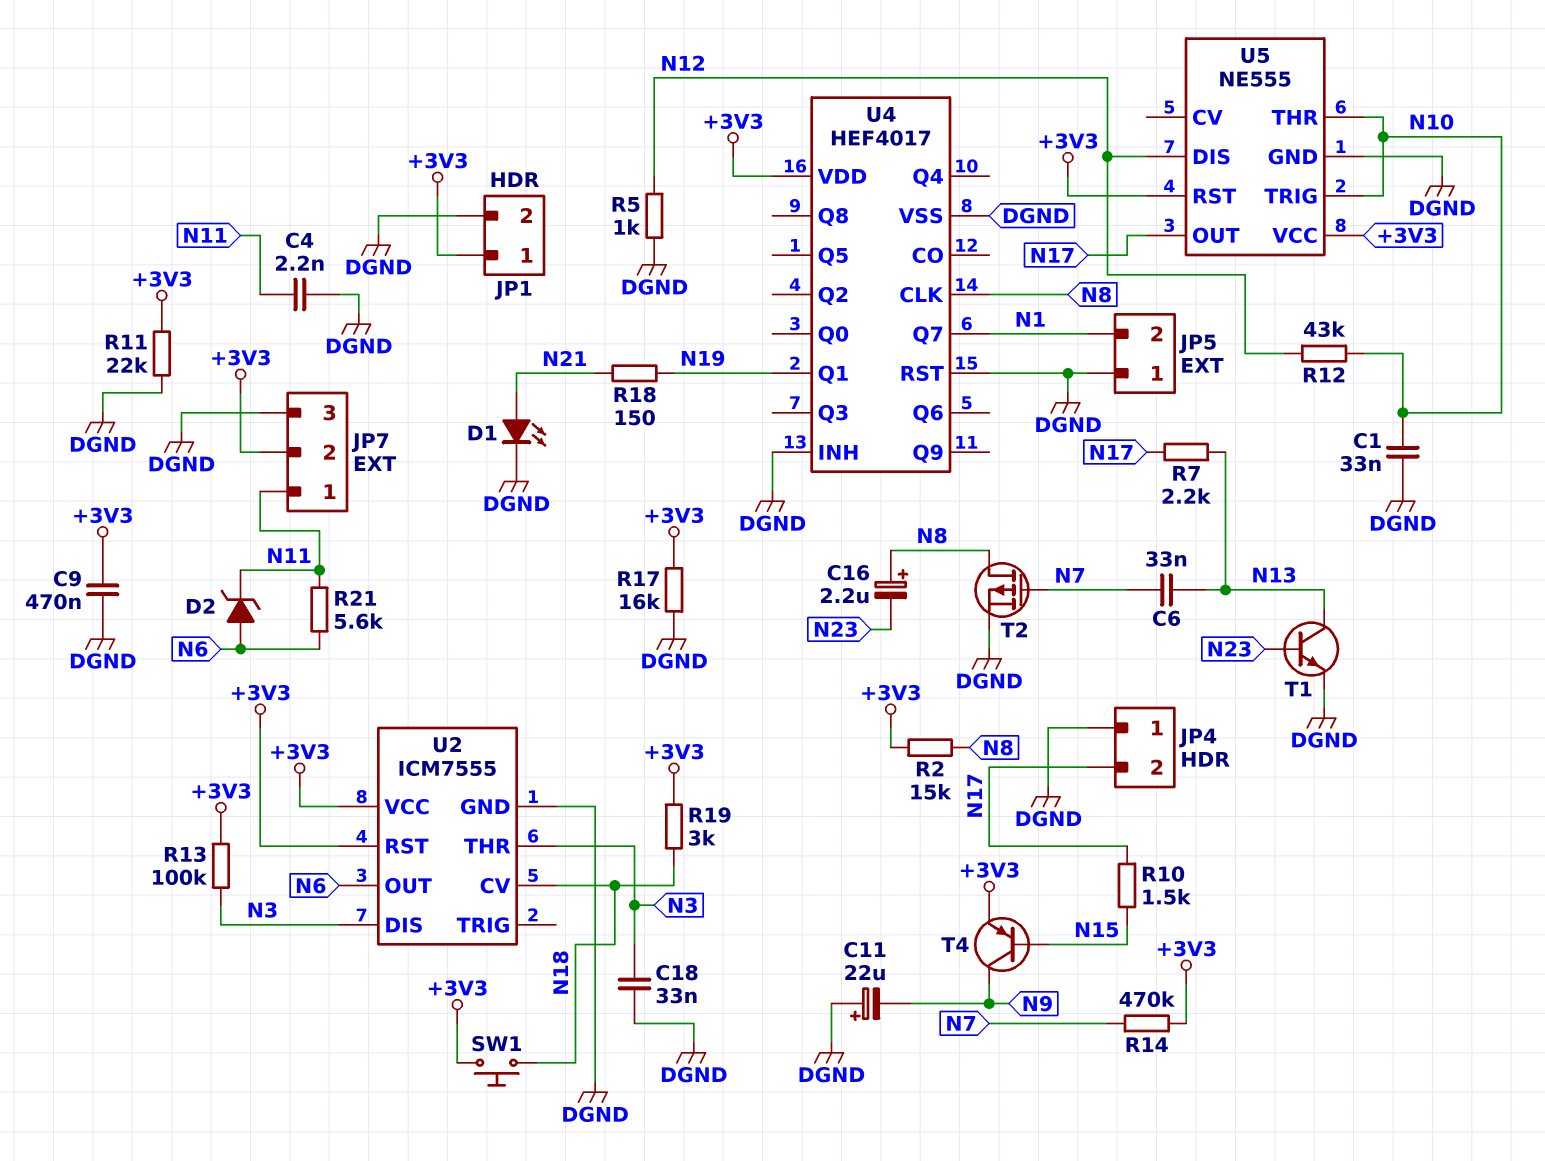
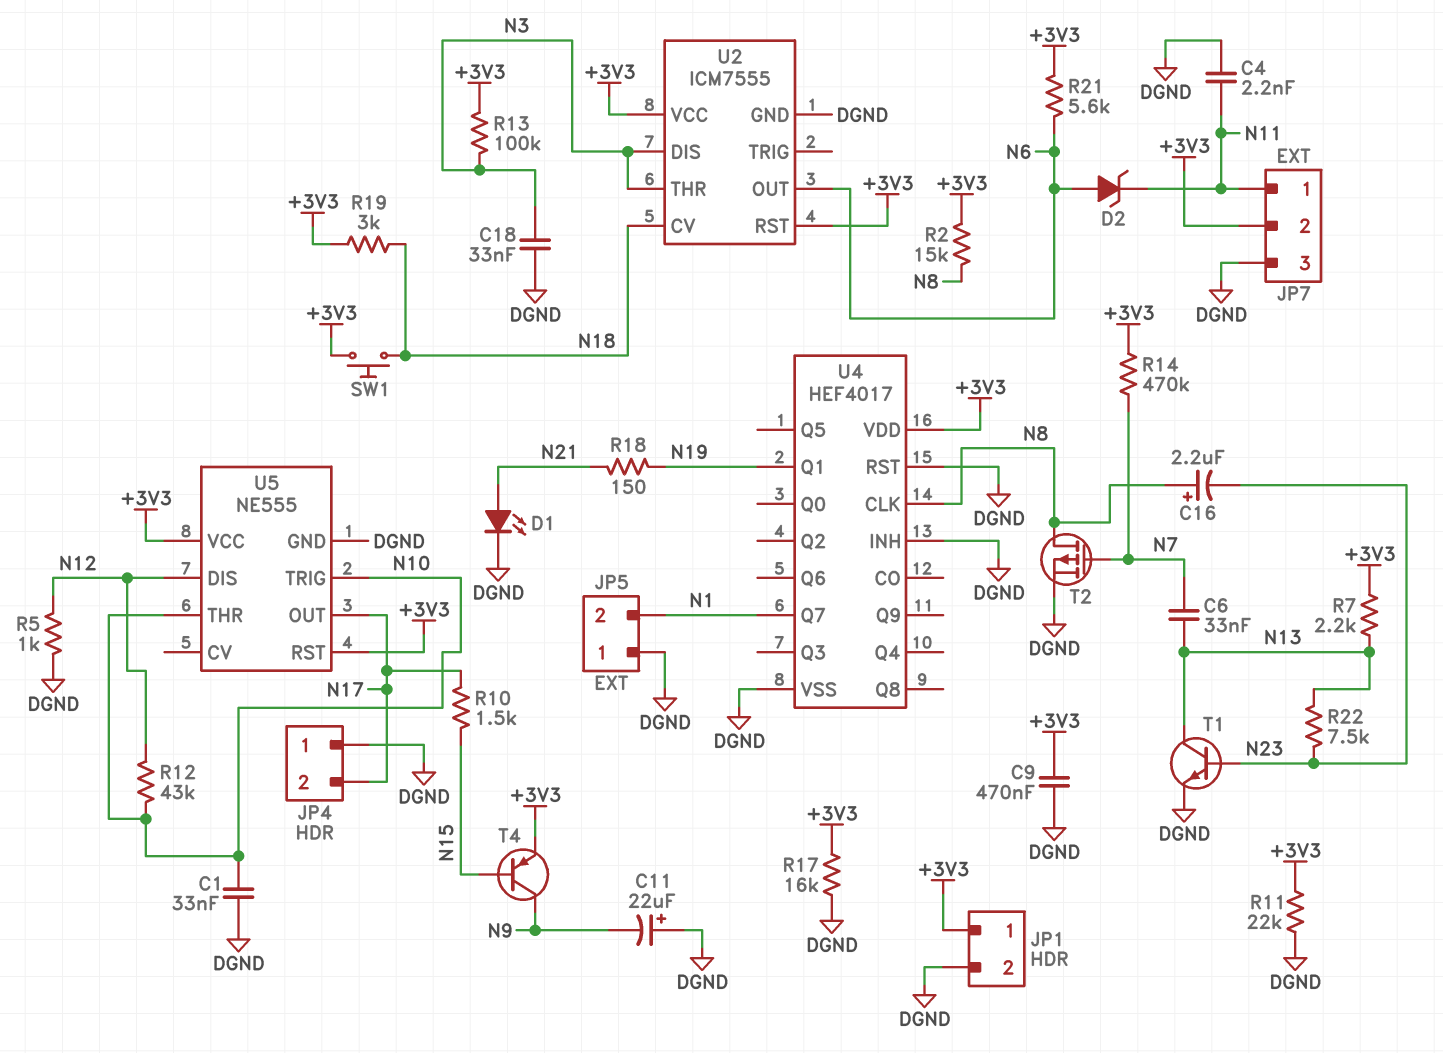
R7: 2.2k (N13, N17) -> 2.2k (+3V3, N13)
R21: 5.6k (N6, N11) -> 5.6k (+3V3, N6)
R22: none -> 7.5k (N13, N23)

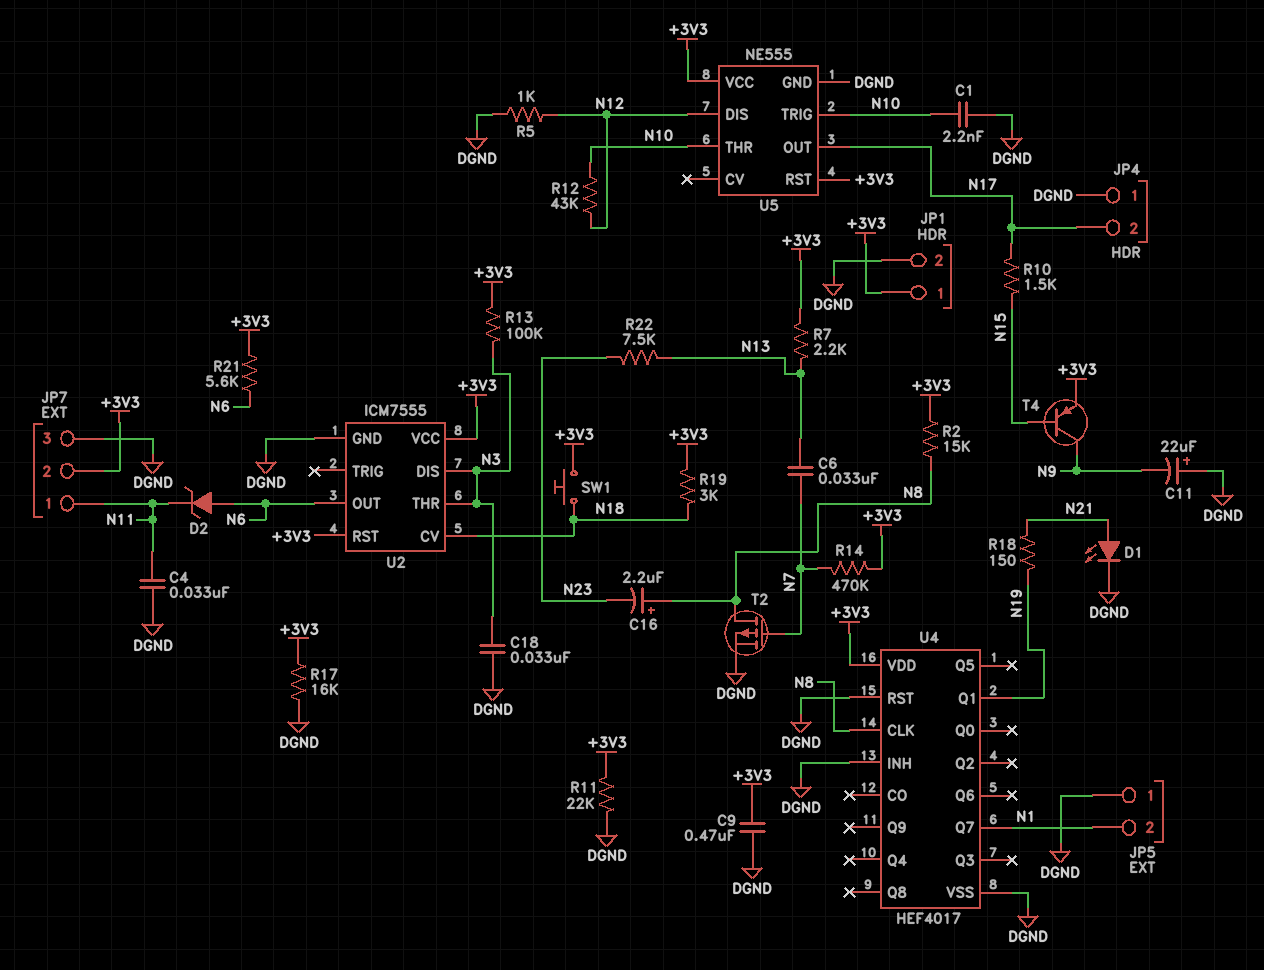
C1: 33nF (DGND, N10) -> 2.2nF (DGND, N10)
C4: 2.2nF (DGND, N11) -> 33nF (DGND, N11)
T1: NPN (B N23, C N13, E DGND) -> none

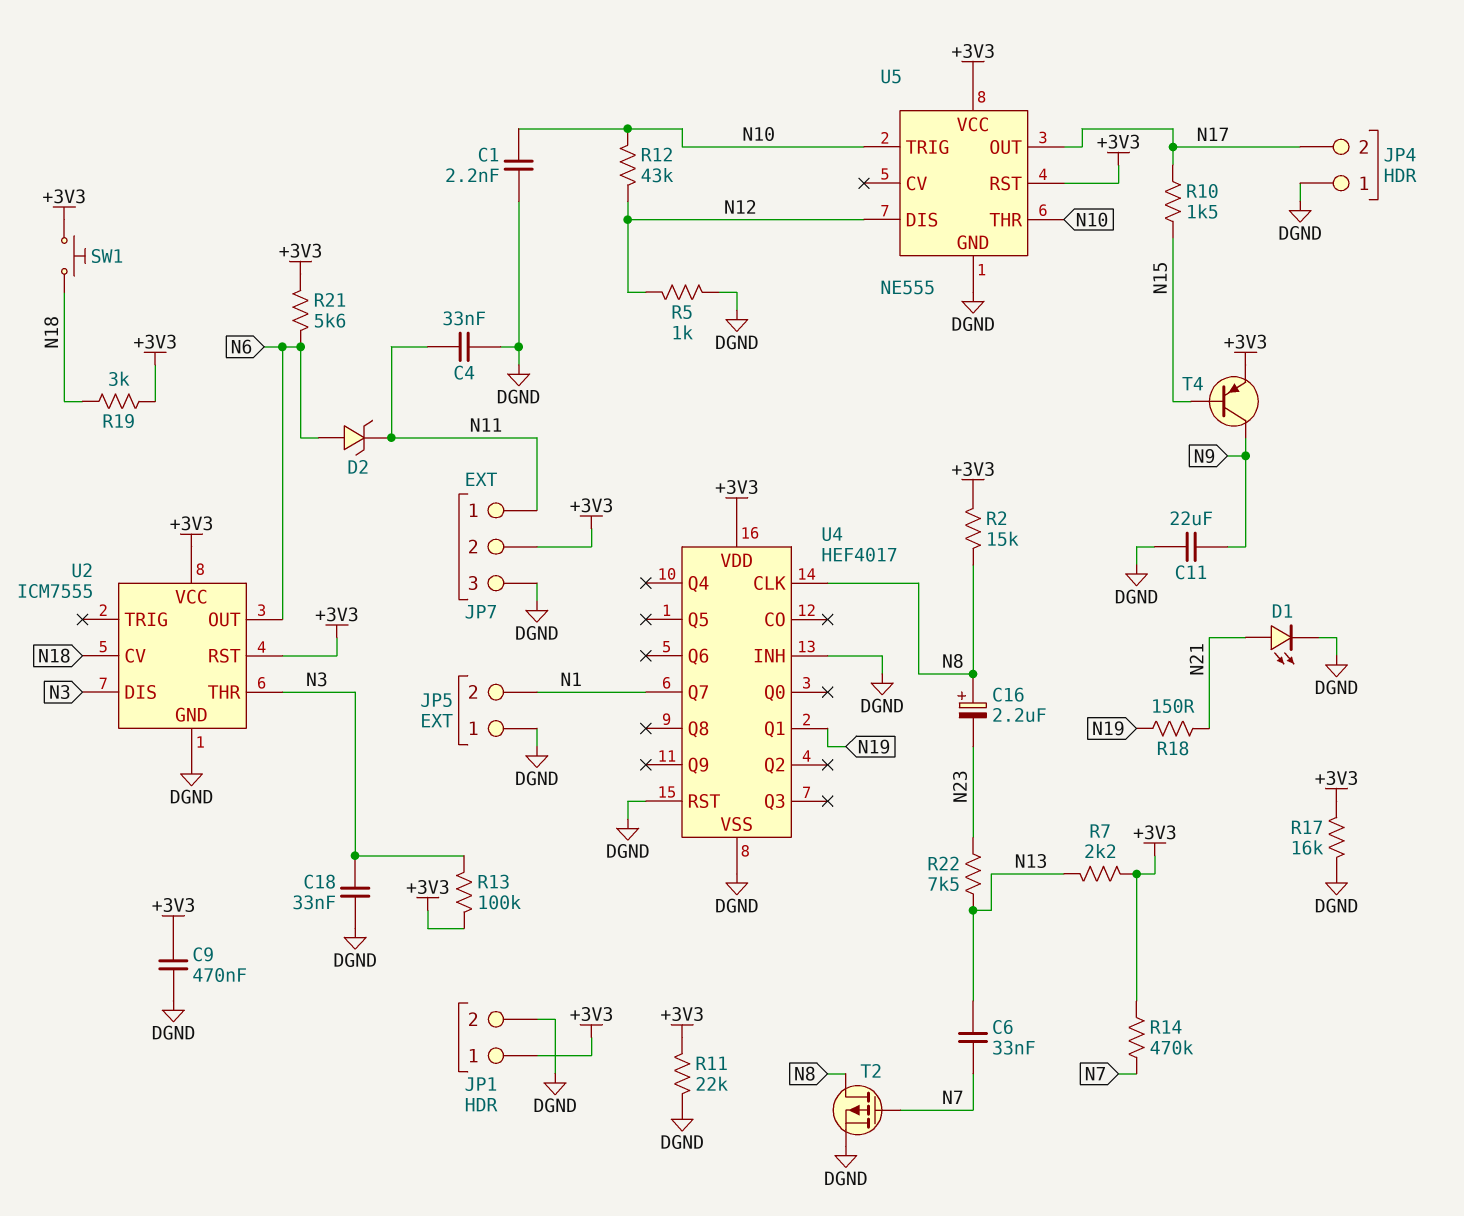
C11: 22uF (plus DGND, minus N9) -> 22uF (DGND, N9)

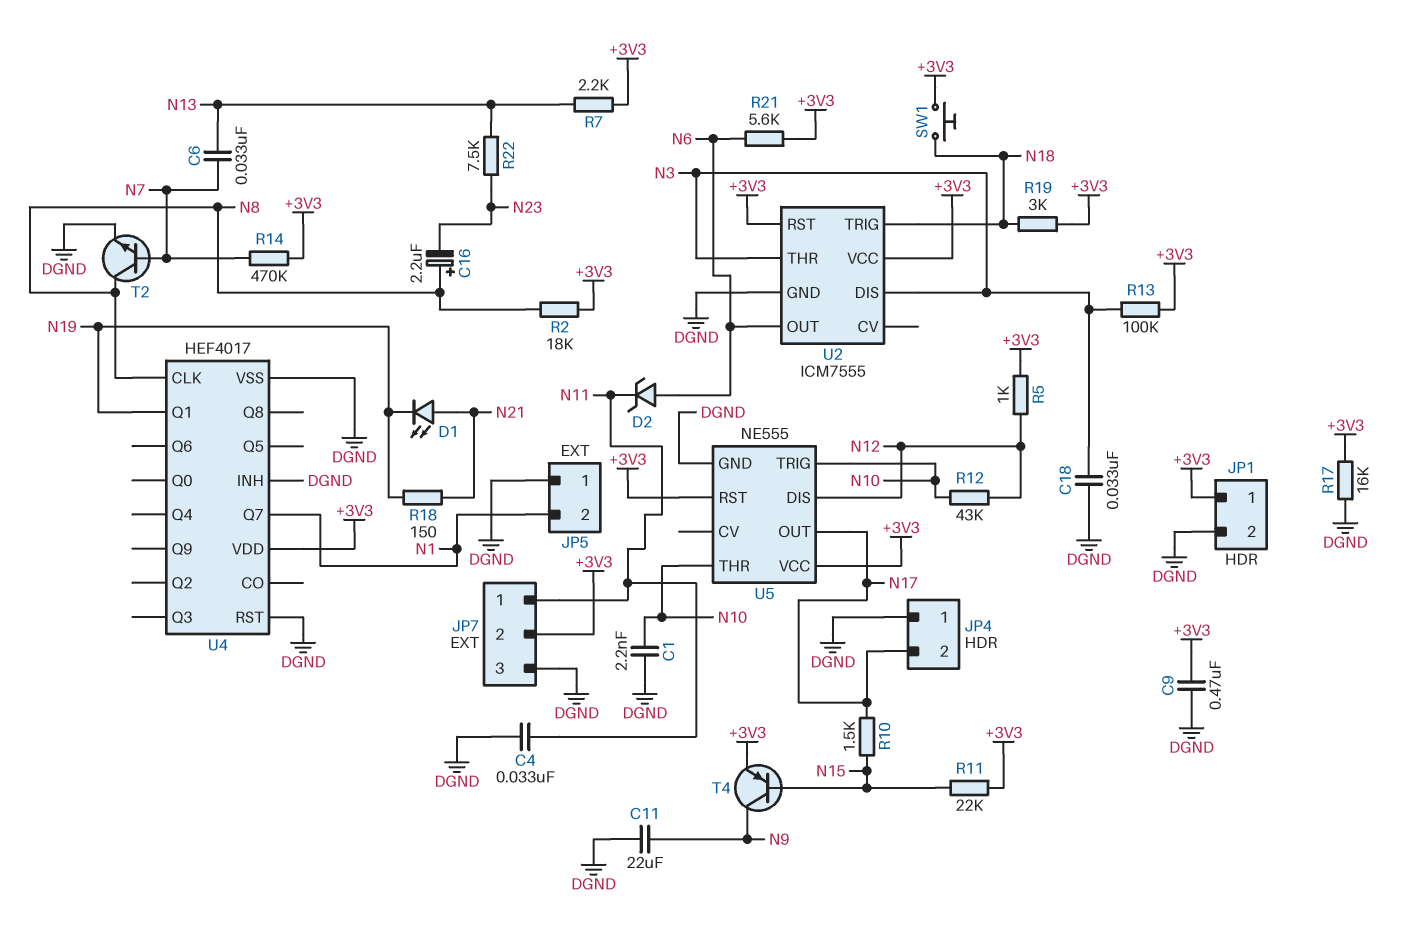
D1: LED (A N21, K DGND) -> LED (A N21, K N19)
R2: 15k (+3V3, N8) -> 18k (+3V3, N8)
R5: 1k (DGND, N12) -> 1k (+3V3, N12)
R11: 22k (+3V3, DGND) -> 22k (+3V3, N15)
T2: PMOS (G N7, D N8, S DGND) -> NPN (B N7, C N8, E DGND)
U2 pin CV: N18 -> none
U2 pin TRIG: none -> N18

